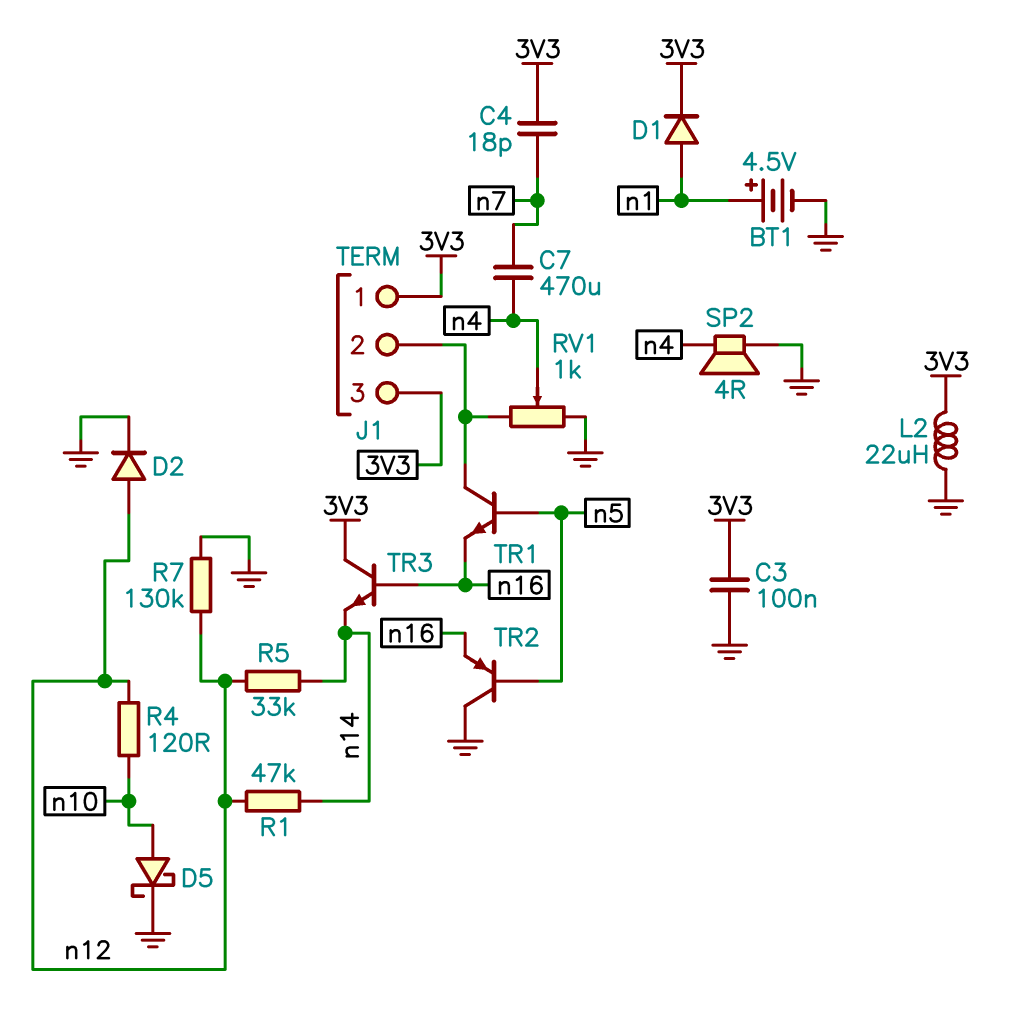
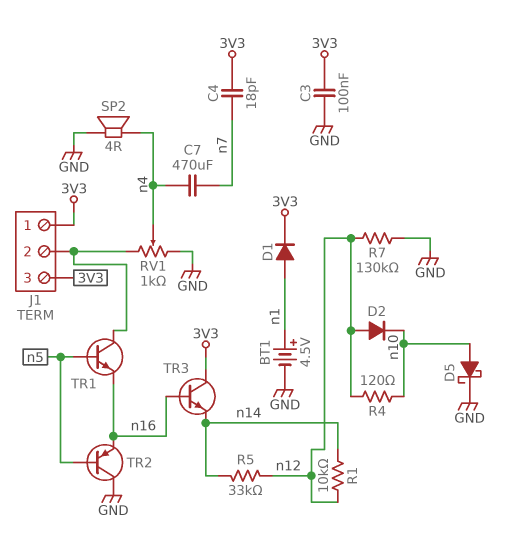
D2: diode (A n12, K GND) -> diode (A n12, K n10)
L2: 22uH (3V3, GND) -> none
R1: 47k (n12, n14) -> 10k (n12, n14)

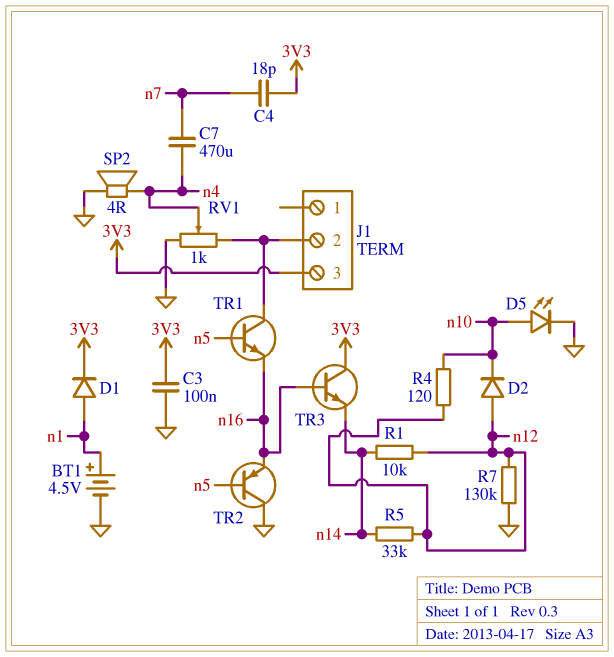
D5: schottky (A n10, K GND) -> LED (A n10, K GND)
J1 pin 1: 3V3 -> none

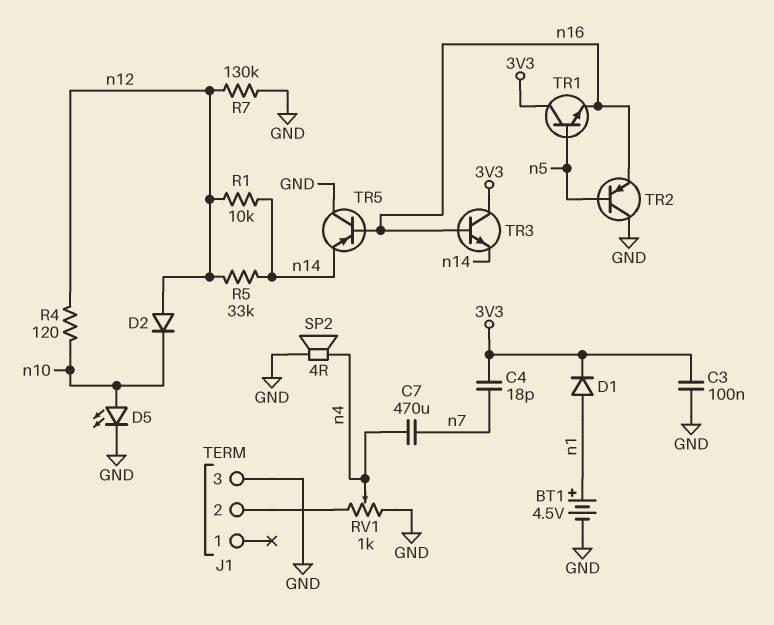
J1 pin 3: 3V3 -> GND
TR1: NPN (B n5, C J1/2, E n16) -> NPN (B n5, C 3V3, E n16)
TR5: none -> PNP (B n16, C GND, E n14)

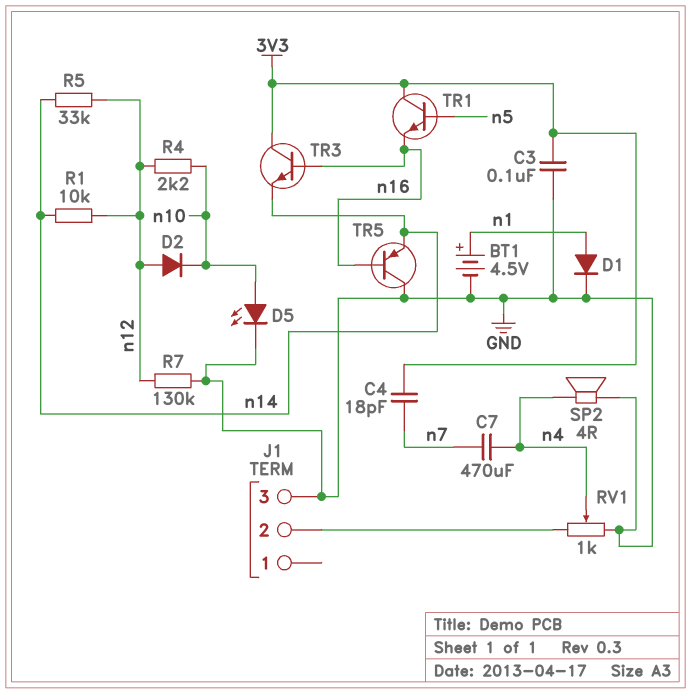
D1: diode (A n1, K 3V3) -> diode (A n1, K GND)
R4: 120 (n10, n12) -> 2.2k (n10, n12)
TR2: PNP (B n5, C GND, E n16) -> none

